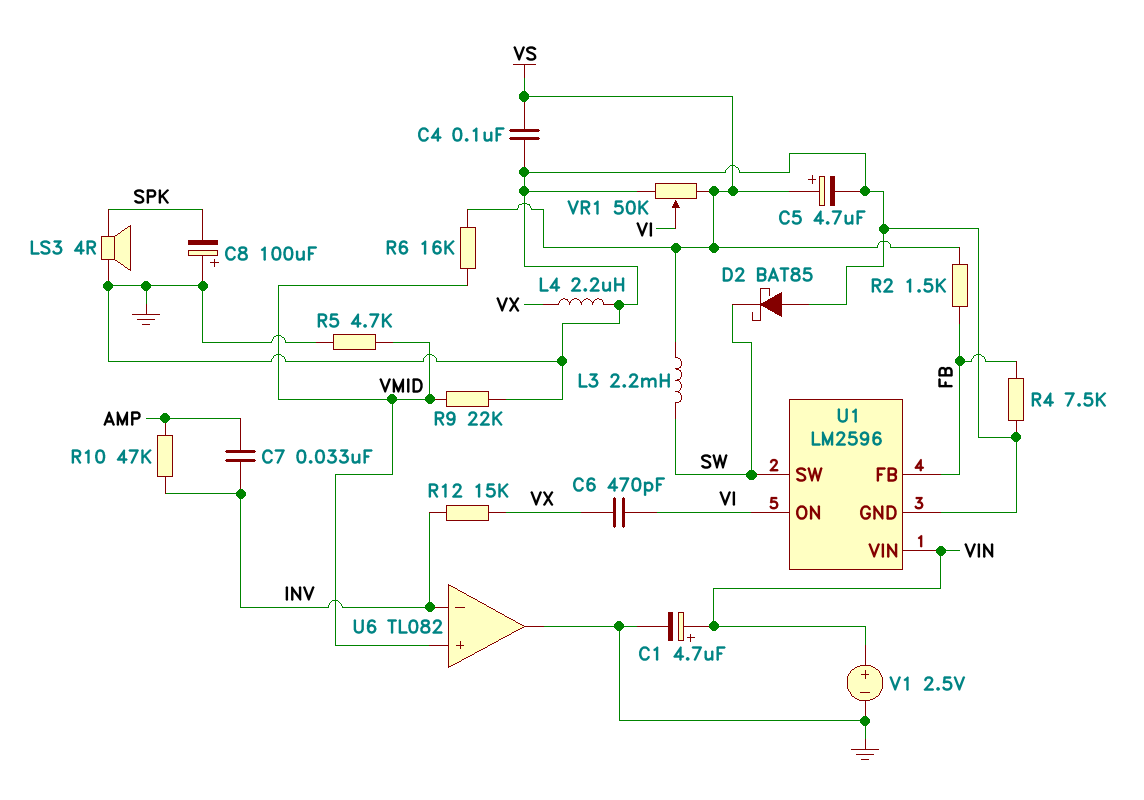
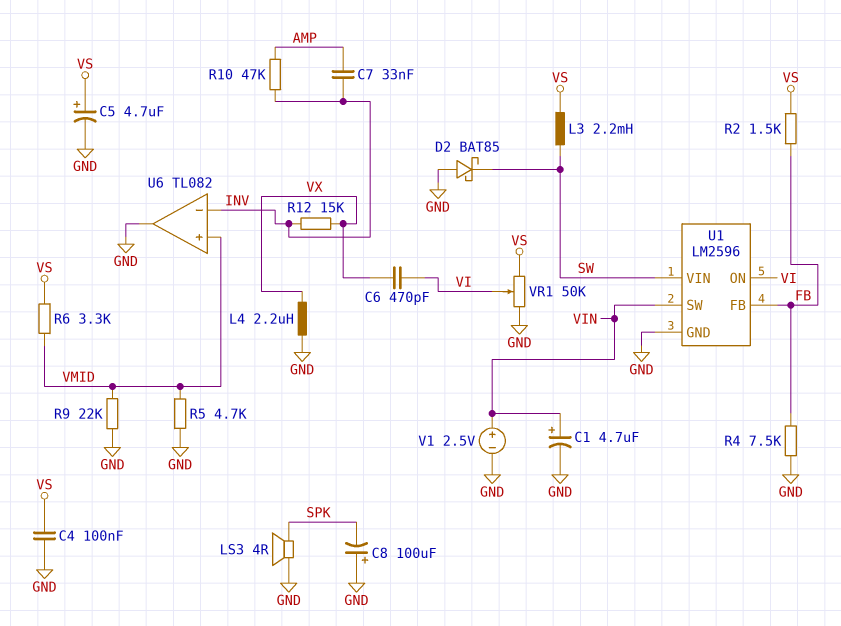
R6: 16k (VMID, VS) -> 3.3k (VMID, VS)
U1 pin SW: SW -> VIN
U1 pin VIN: VIN -> SW

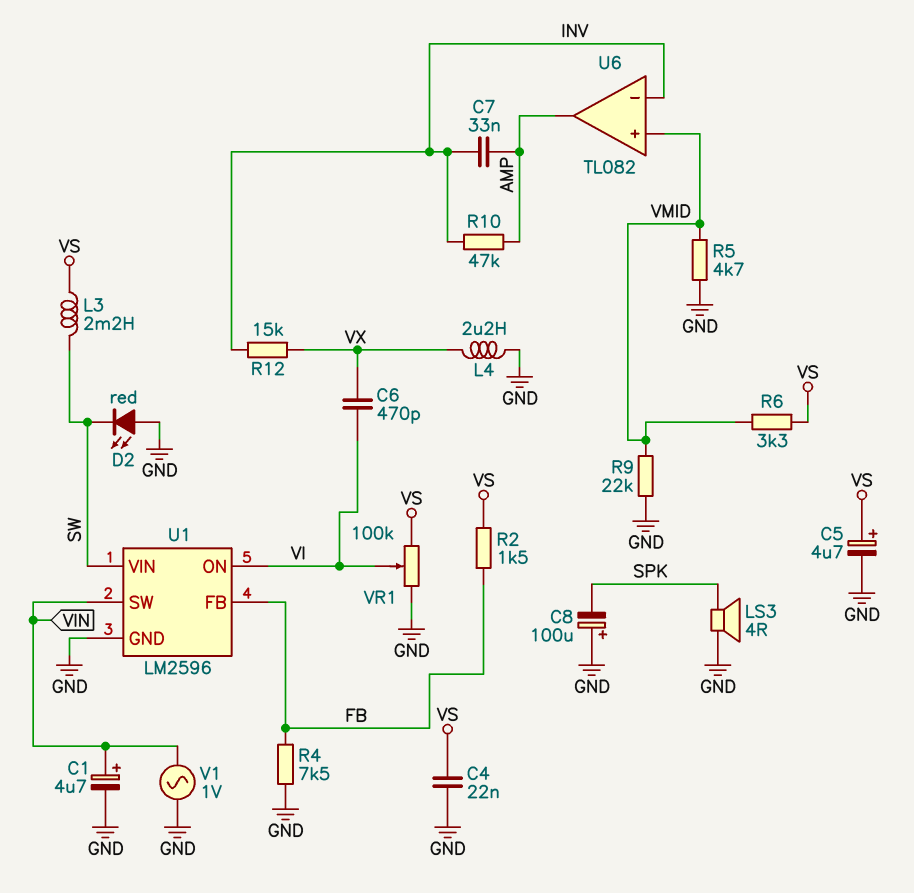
C4: 100nF (GND, VS) -> 22nF (GND, VS)
D2: schottky BAT85 (A GND, K SW) -> LED red (A GND, K SW)
U6 pin out: GND -> AMP
V1: 2.5V (plus VIN, minus GND) -> AC 1V (GND, VIN)
VR1: 50k (GND, VS, wiper VI) -> 100k (GND, VS, wiper VI)

